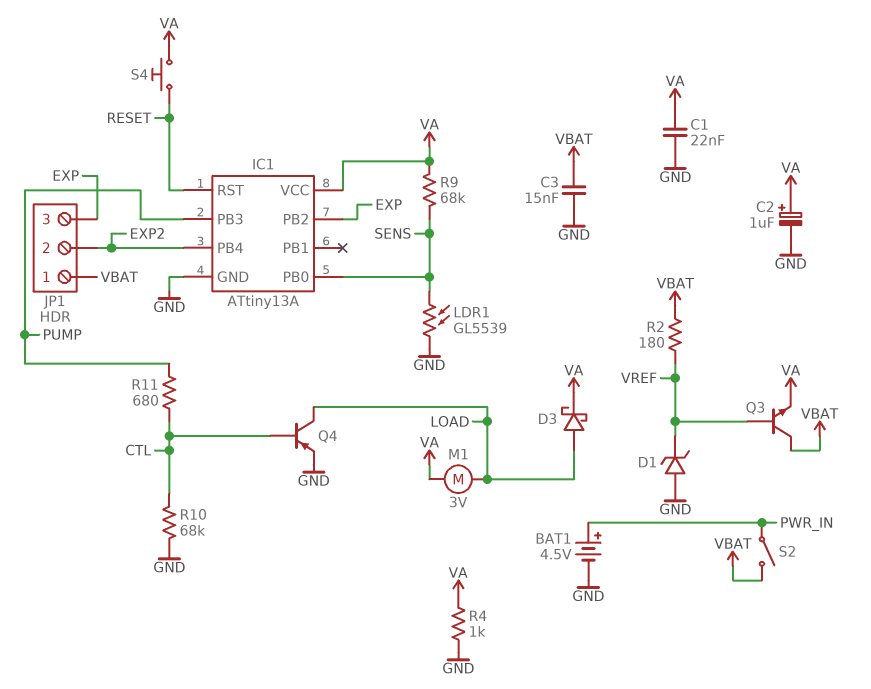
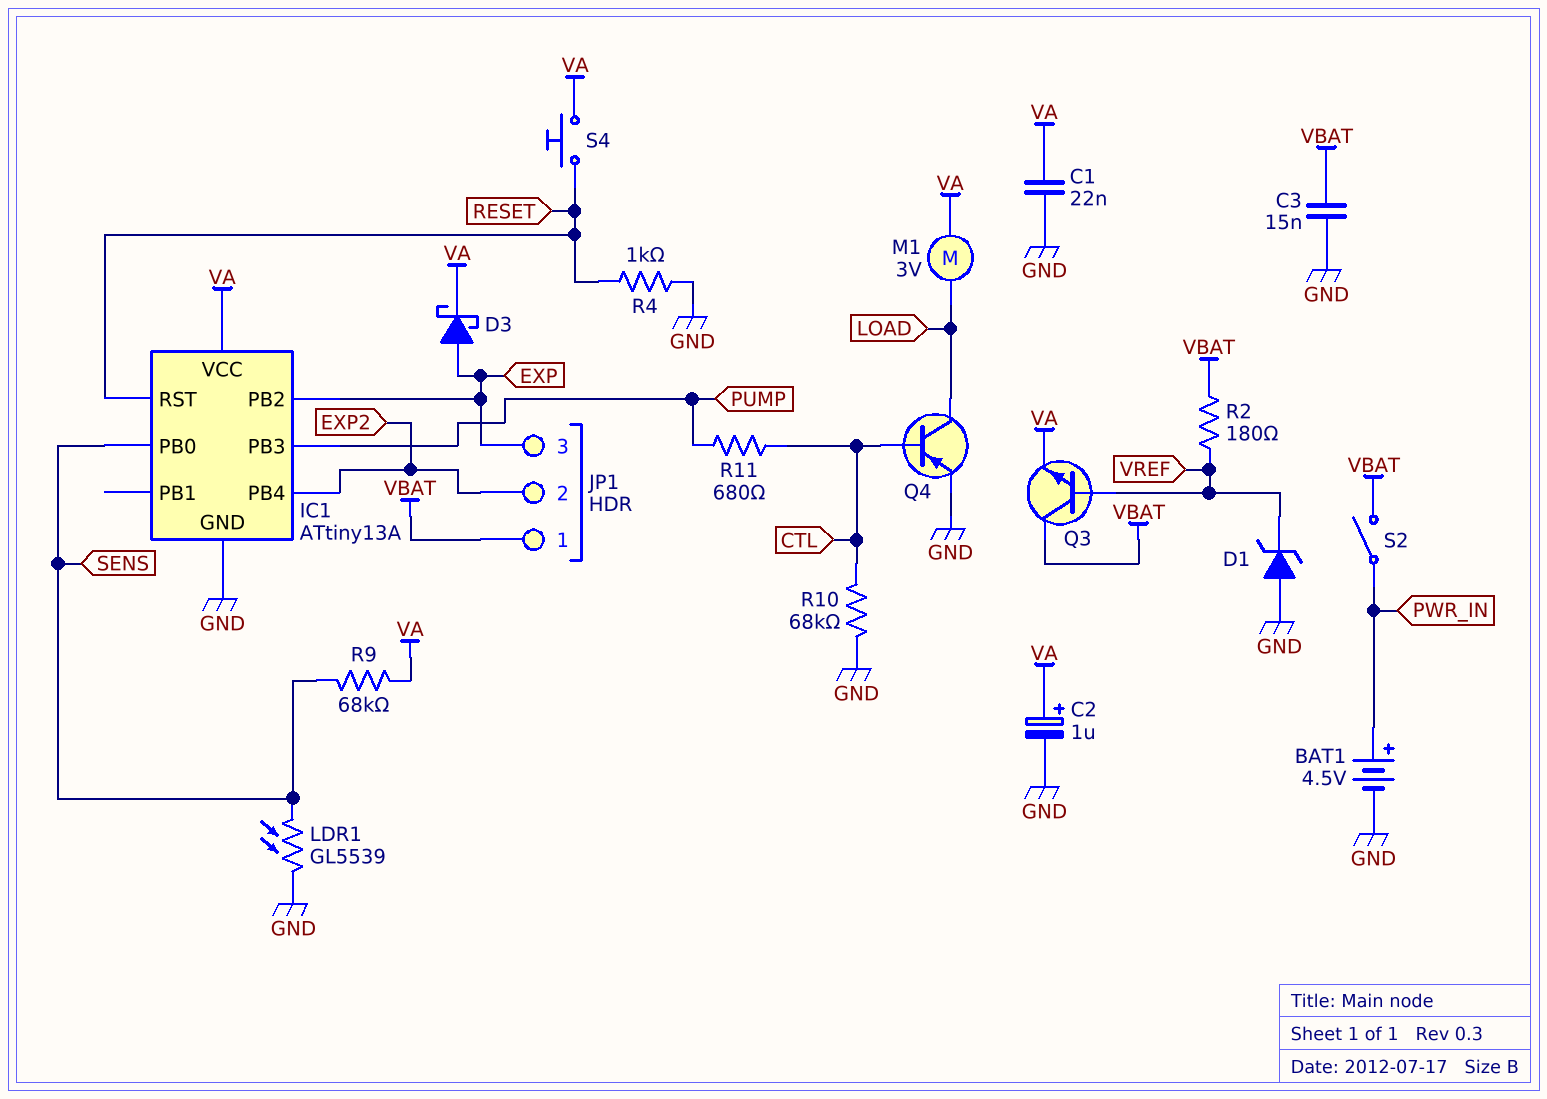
D3: schottky (A LOAD, K VA) -> schottky (A EXP, K VA)
R4: 1k (GND, VA) -> 1k (GND, RESET)

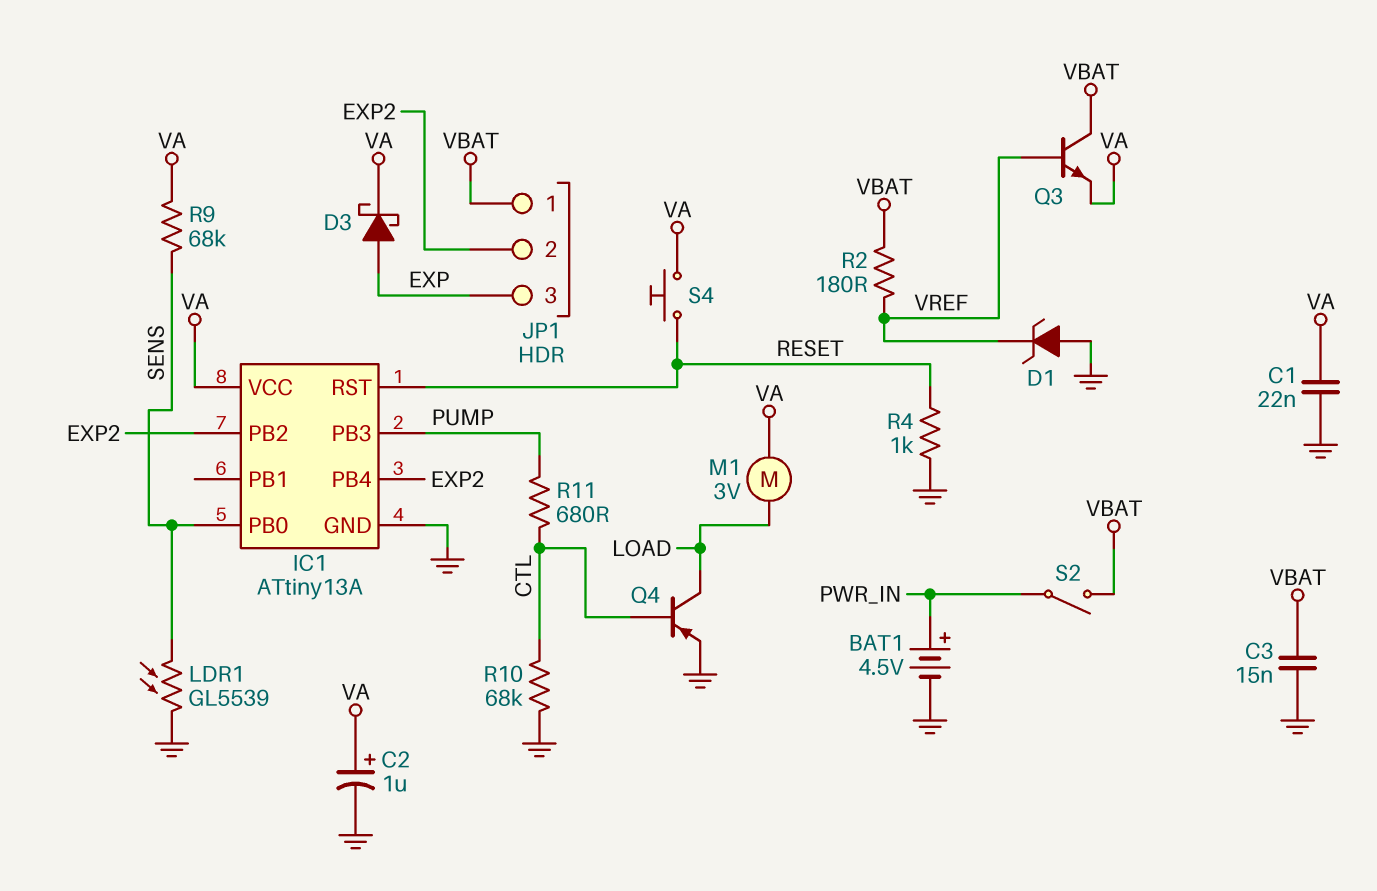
IC1 pin PB2: EXP -> EXP2

